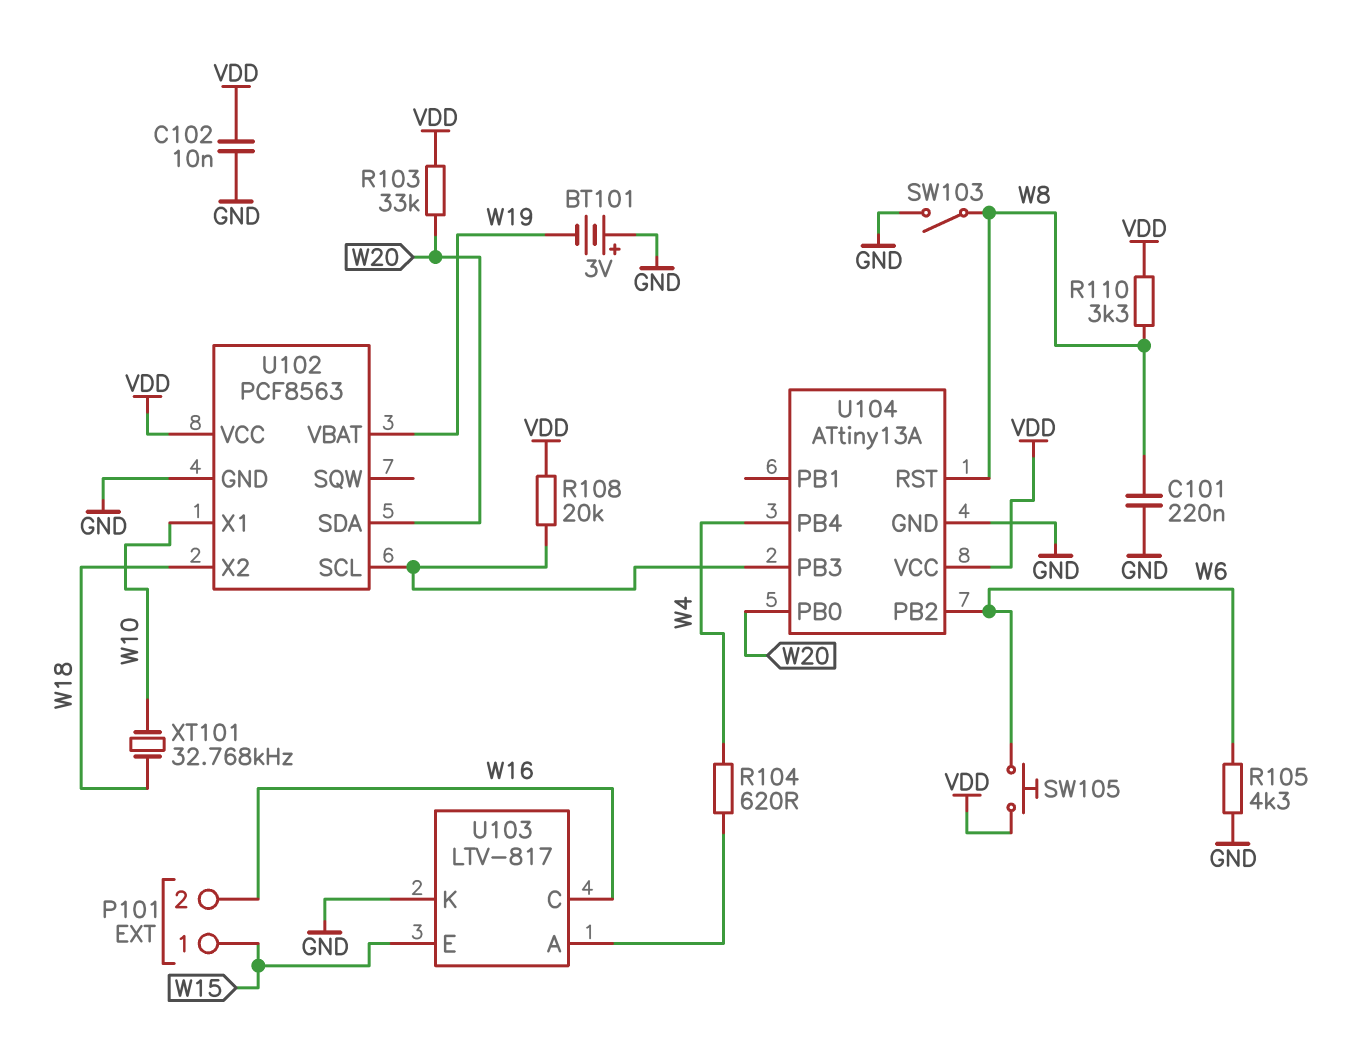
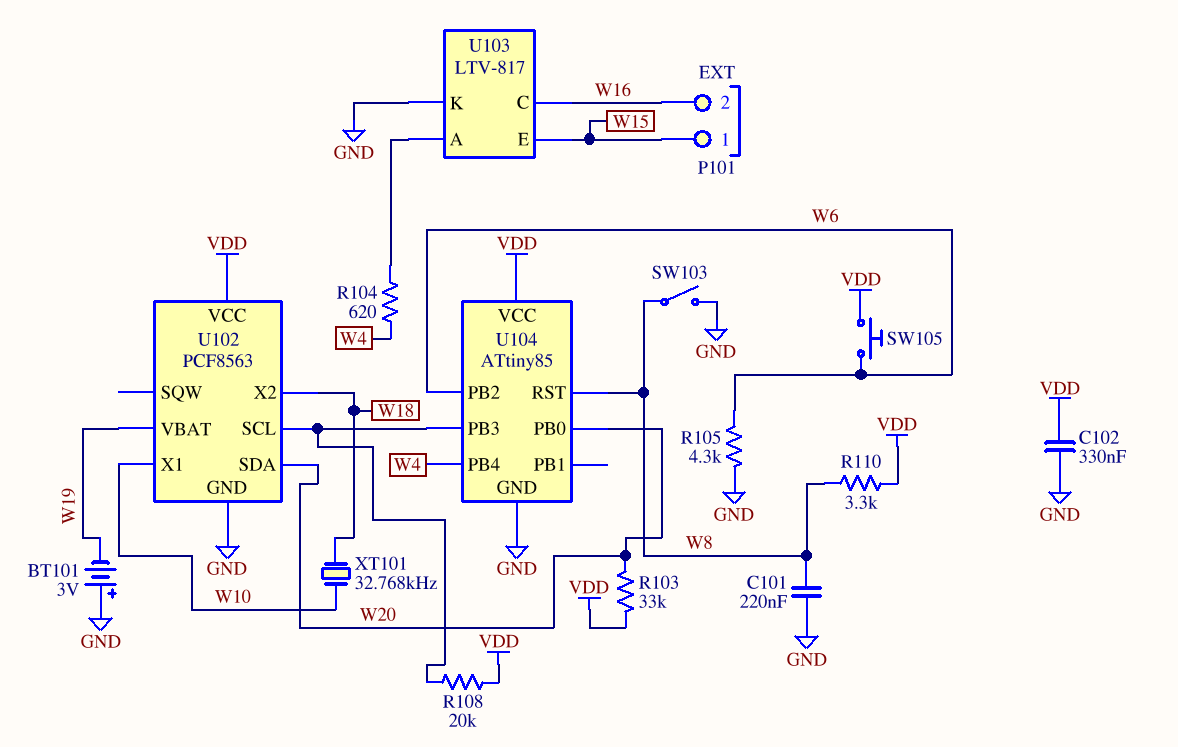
C102: 10nF (GND, VDD) -> 330nF (GND, VDD)
U104: ATtiny13A -> ATtiny85

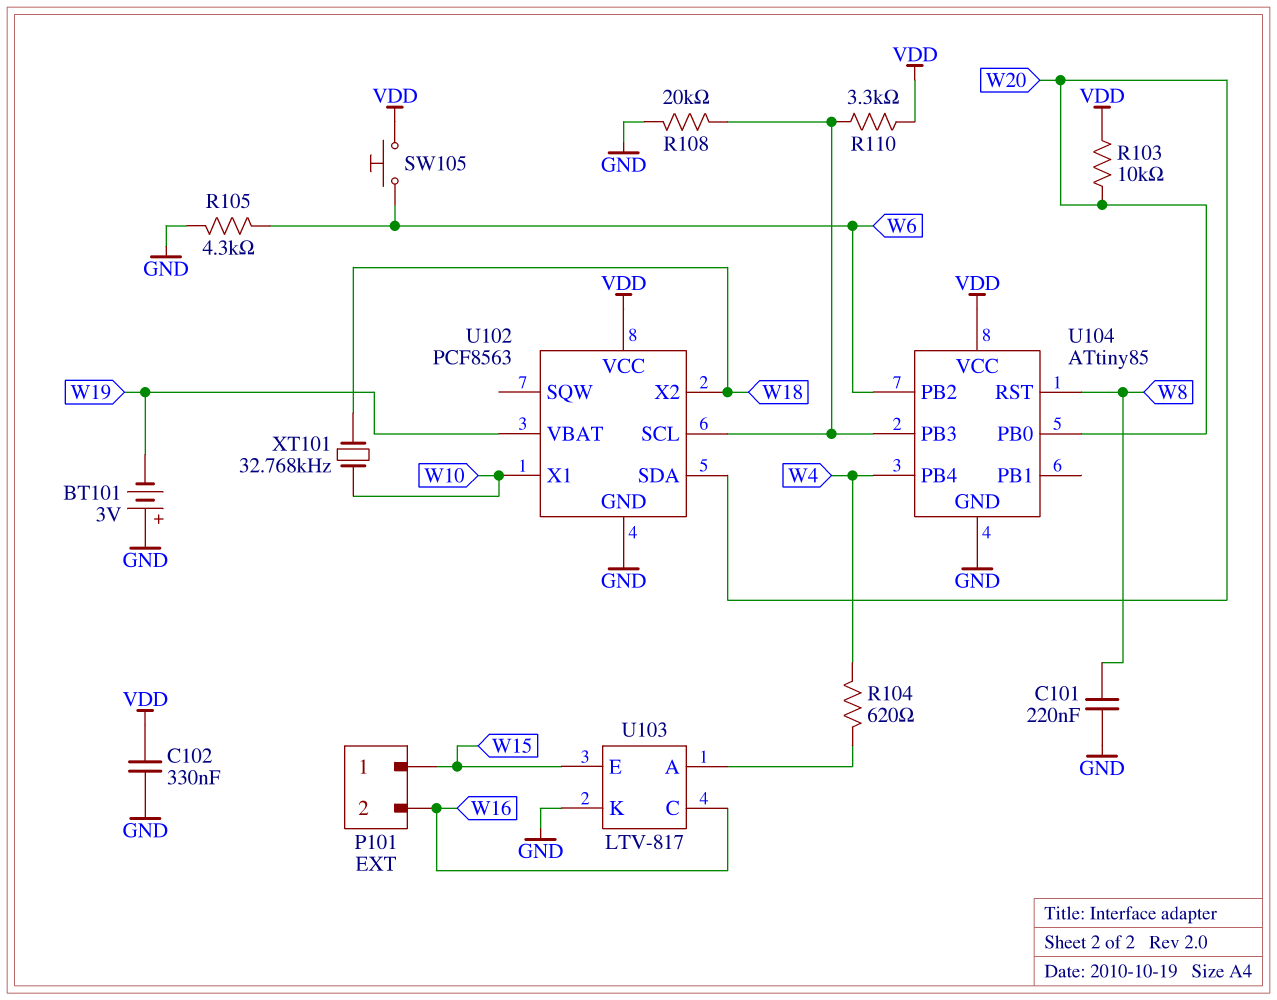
R103: 33k (VDD, W20) -> 10k (VDD, W20)
R108: 20k (U102/SCL, VDD) -> 20k (GND, U102/SCL)
R110: 3.3k (VDD, W8) -> 3.3k (U102/SCL, VDD)
SW103: switch (GND, W8) -> none

